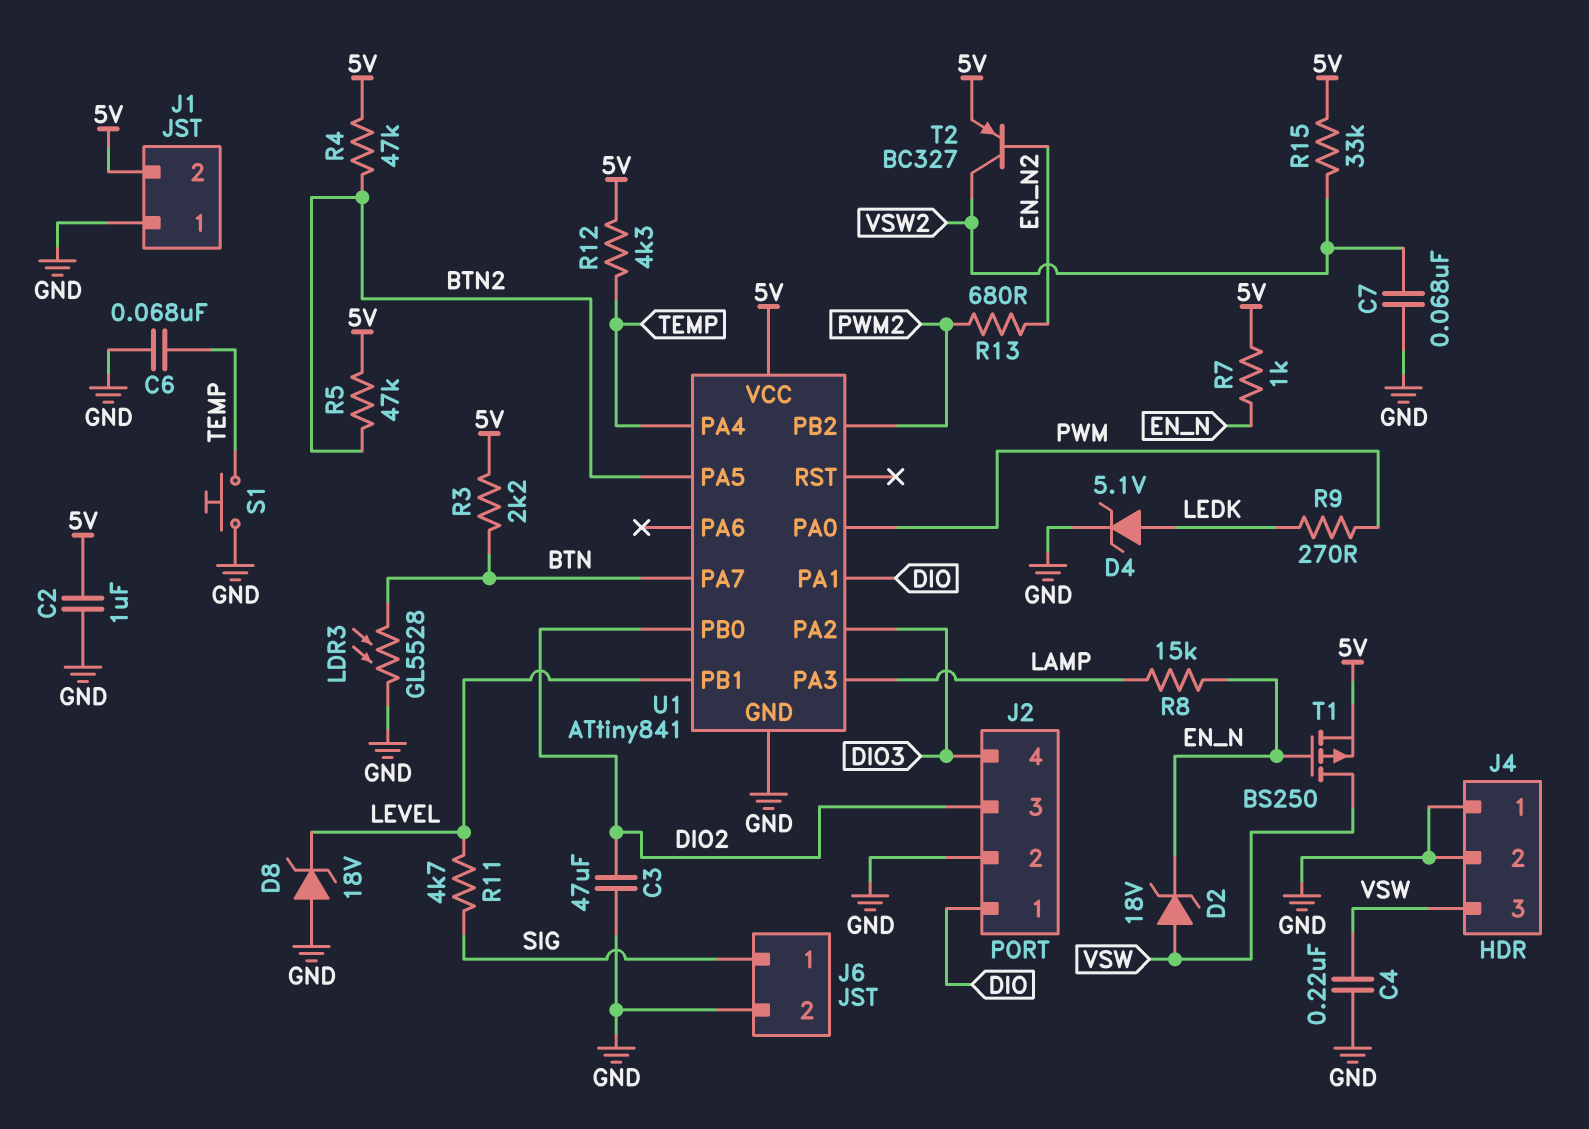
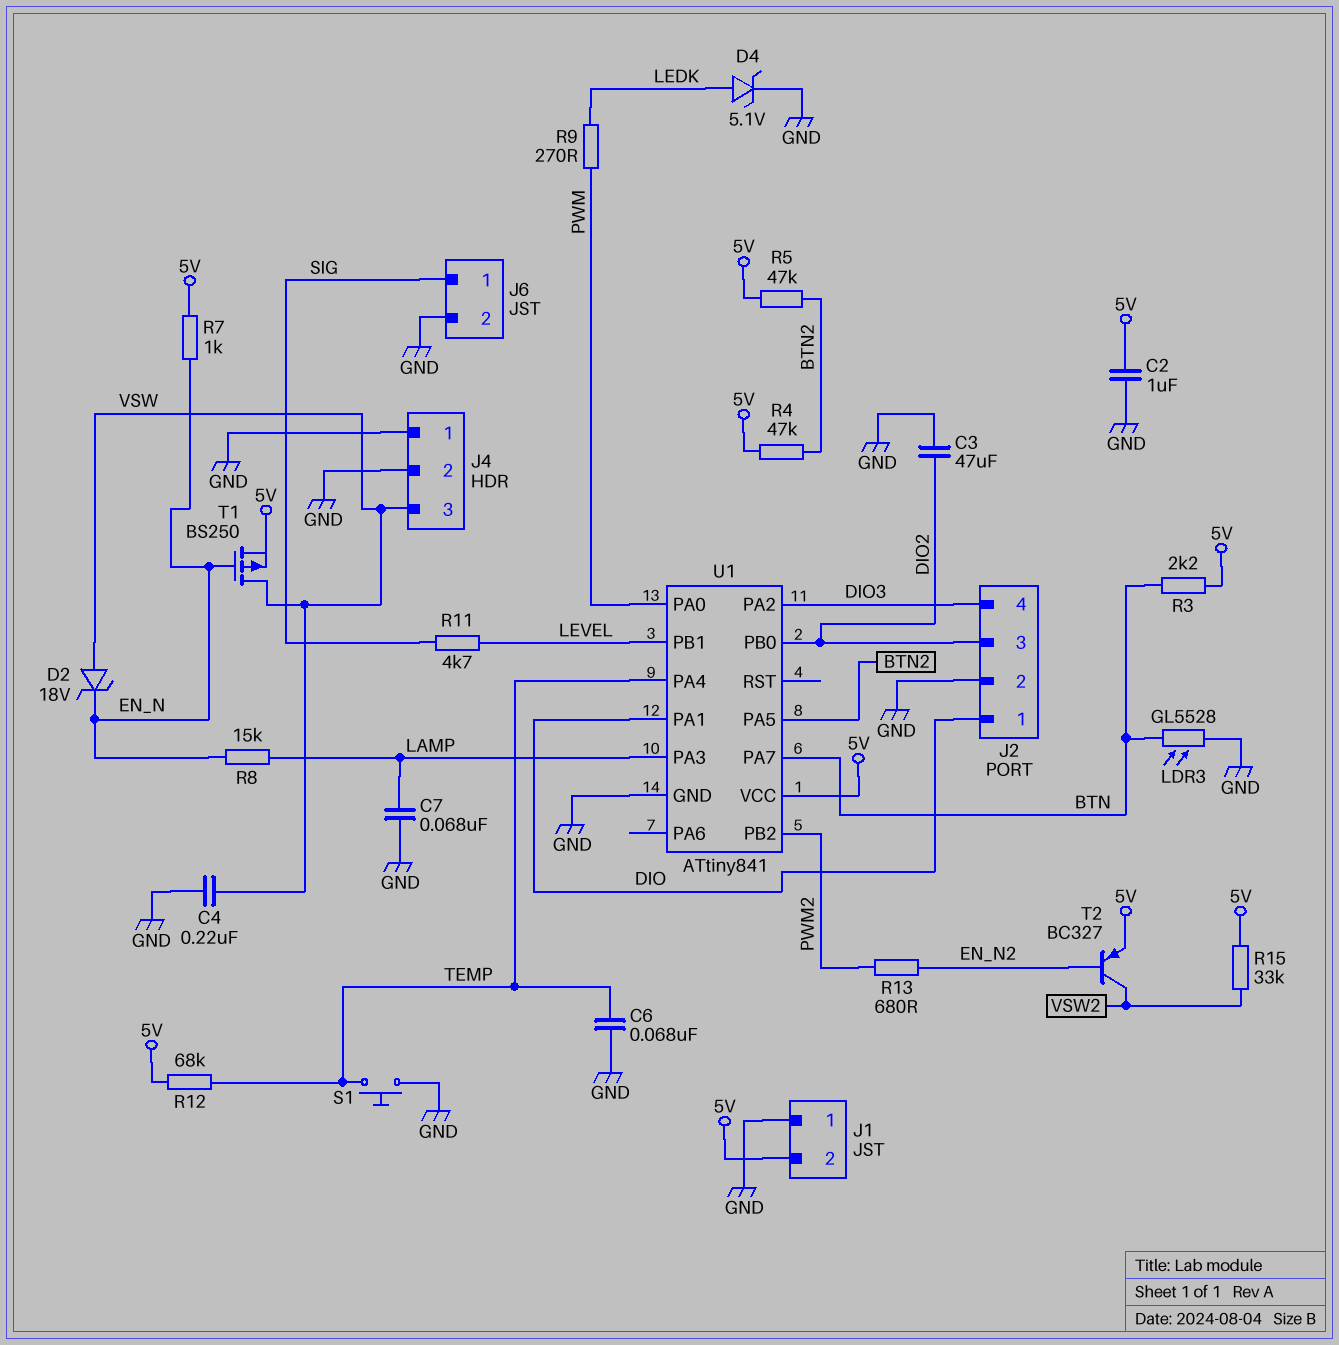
C7: 68nF (GND, VSW2) -> 68nF (GND, LAMP)
D8: zener 18V (A GND, K LEVEL) -> none
R12: 4.3k (5V, TEMP) -> 68k (5V, TEMP)

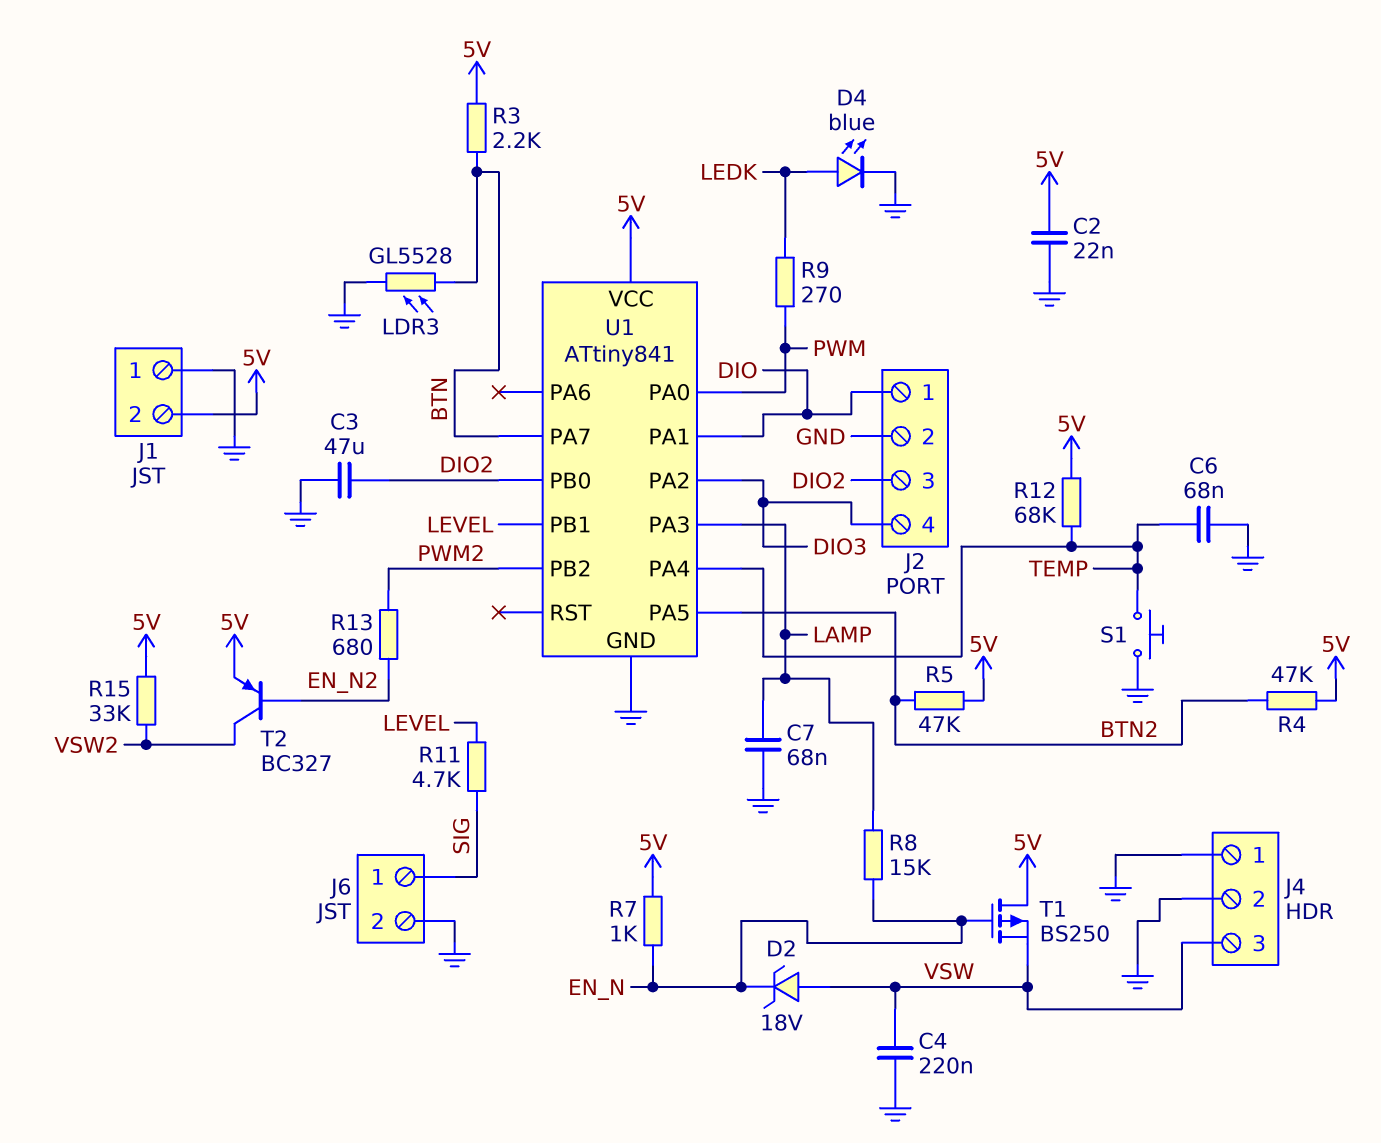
C2: 1uF (5V, GND) -> 22nF (5V, GND)
D4: zener 5.1V (A LEDK, K GND) -> LED blue (A LEDK, K GND)
T1: PMOS BS250 (G EN_N, D VSW, S 5V) -> PMOS BS250 (G EN_N, D 5V, S VSW)

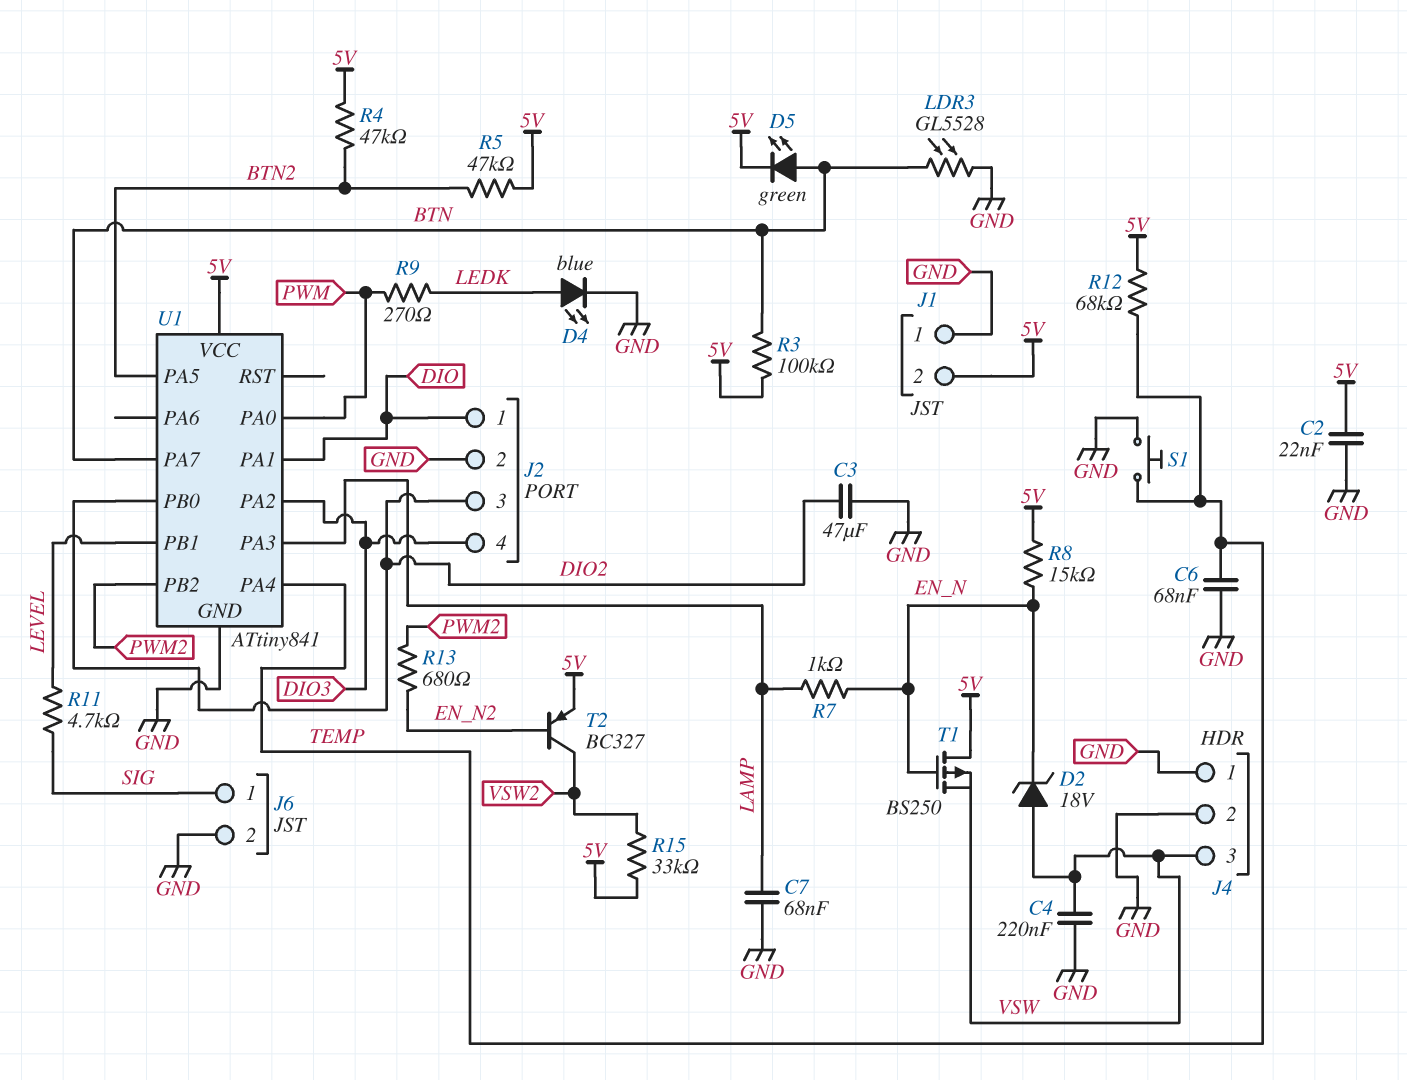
D5: none -> LED green (A BTN, K 5V)
R3: 2.2k (5V, BTN) -> 100k (5V, BTN)
R7: 1k (5V, EN_N) -> 1k (EN_N, LAMP)
R8: 15k (EN_N, LAMP) -> 15k (5V, EN_N)

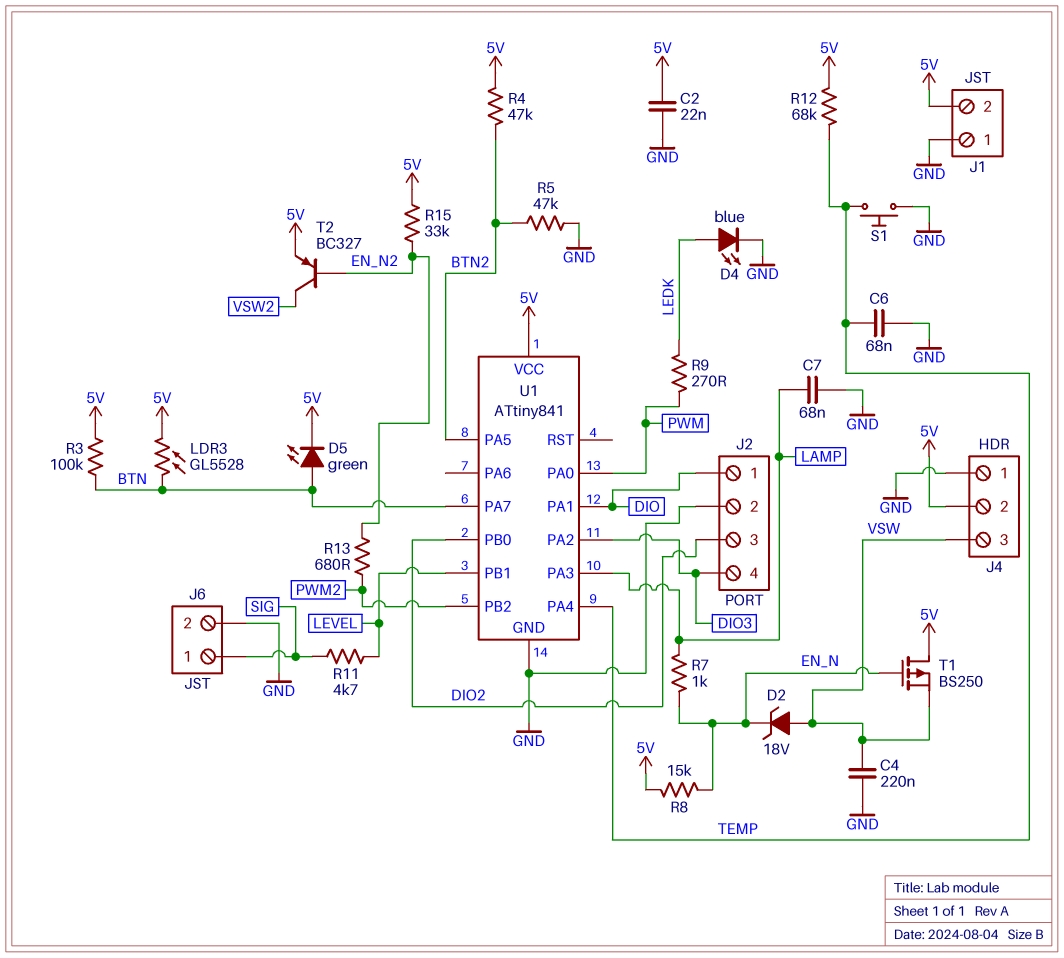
C3: 47uF (DIO2, GND) -> none
J4 pin 2: GND -> 5V
LDR3: GL5528 (BTN, GND) -> GL5528 (5V, BTN)
R5: 47k (5V, BTN2) -> 47k (BTN2, GND)
R15: 33k (5V, VSW2) -> 33k (5V, EN_N2)

